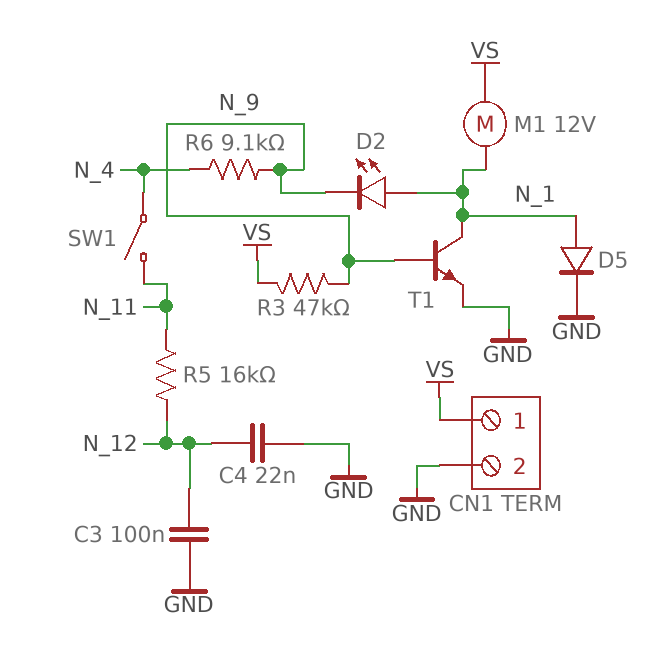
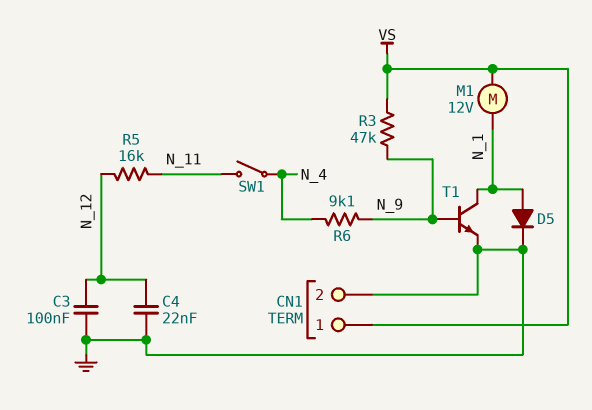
D2: LED (A N_1, K N_9) -> none

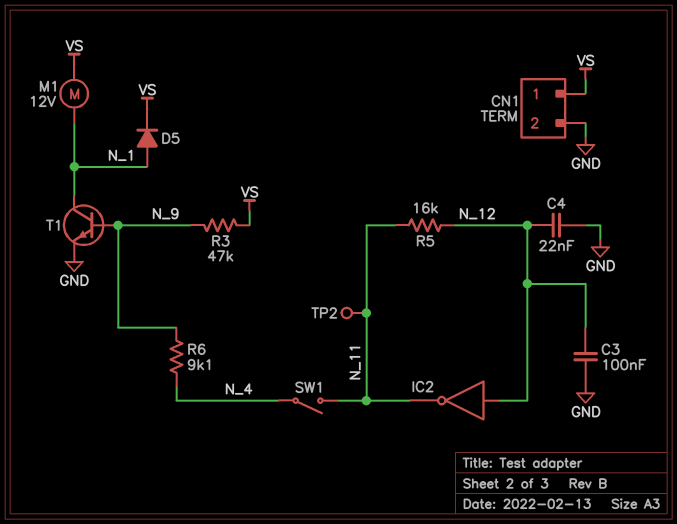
D5: diode (A N_1, K GND) -> diode (A N_1, K VS)
IC2: none -> NOT (in N_12, out N_11)
TP2: none -> test point (N_11)

